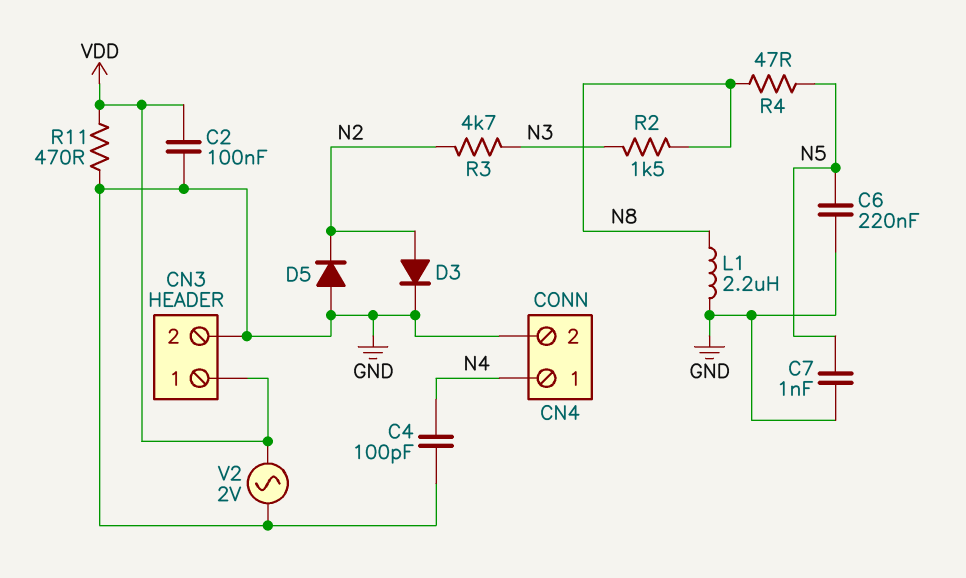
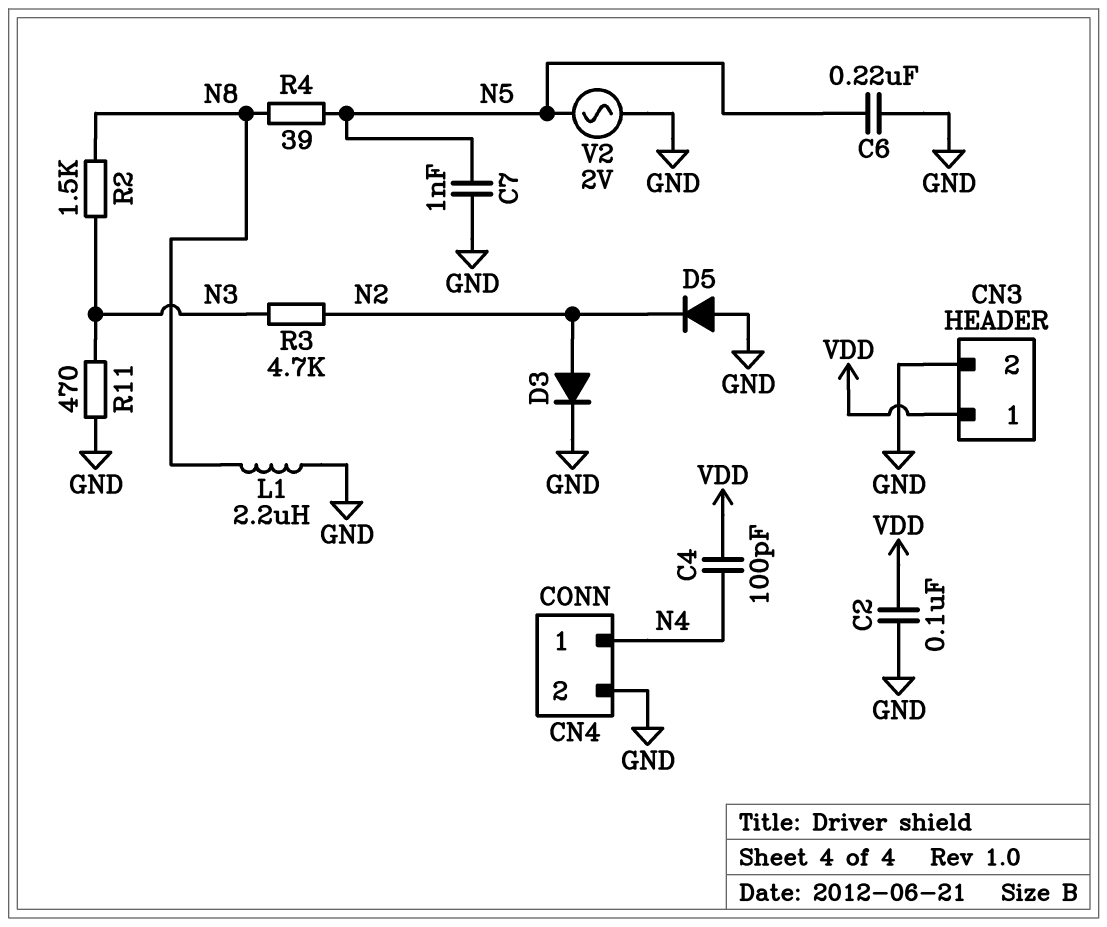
C4: 100pF (GND, N4) -> 100pF (N4, VDD)
R4: 47 (N5, N8) -> 39 (N5, N8)
R11: 470 (GND, VDD) -> 470 (GND, N3)
V2: AC 2V (GND, VDD) -> AC 2V (GND, N5)

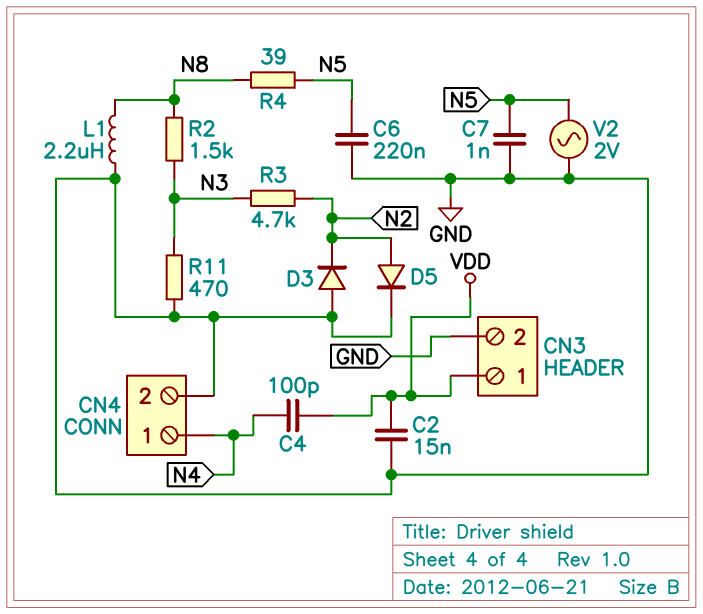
C2: 100nF (GND, VDD) -> 15nF (GND, VDD)
D3: diode (A N2, K GND) -> diode (A GND, K N2)
D5: diode (A GND, K N2) -> diode (A N2, K GND)

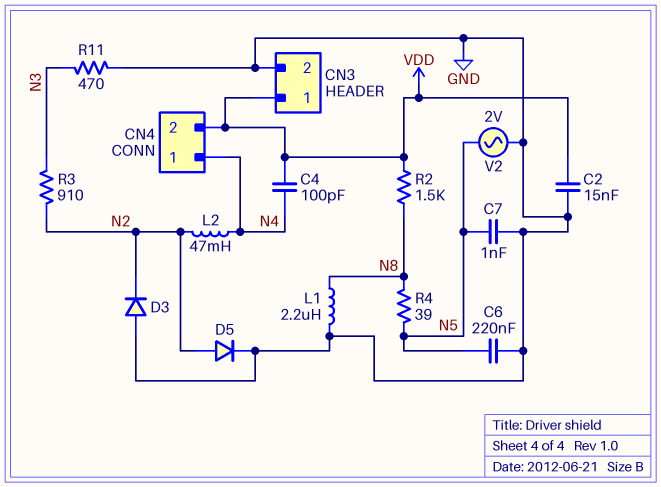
CN4 pin 2: GND -> VDD
L2: none -> 47mH (N2, N4)
R2: 1.5k (N3, N8) -> 1.5k (N8, VDD)
R3: 4.7k (N2, N3) -> 910 (N2, N3)

